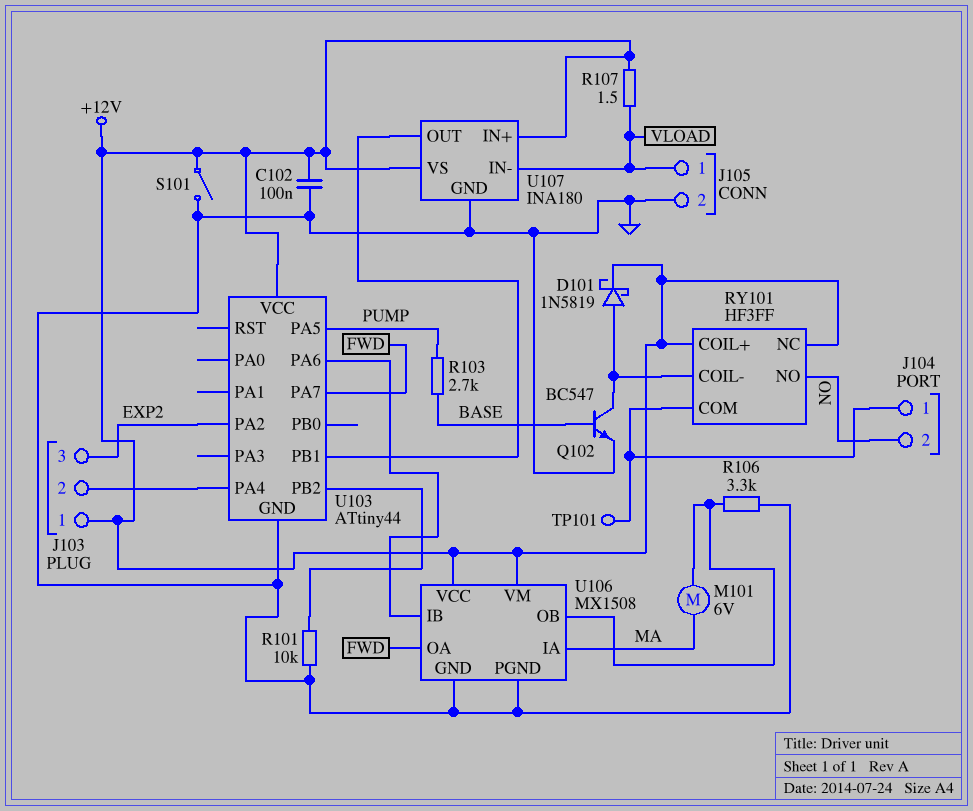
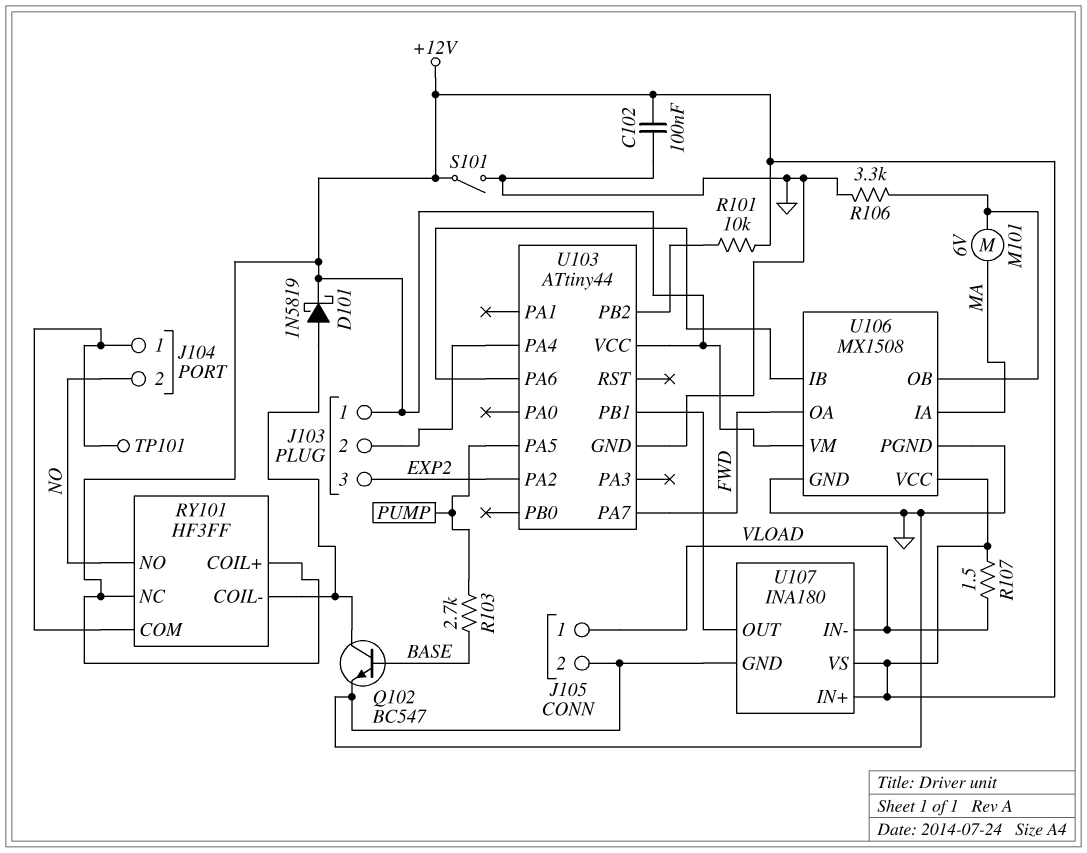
R101: 10k (GND, U103/PB2) -> 10k (+12V, U103/PB2)

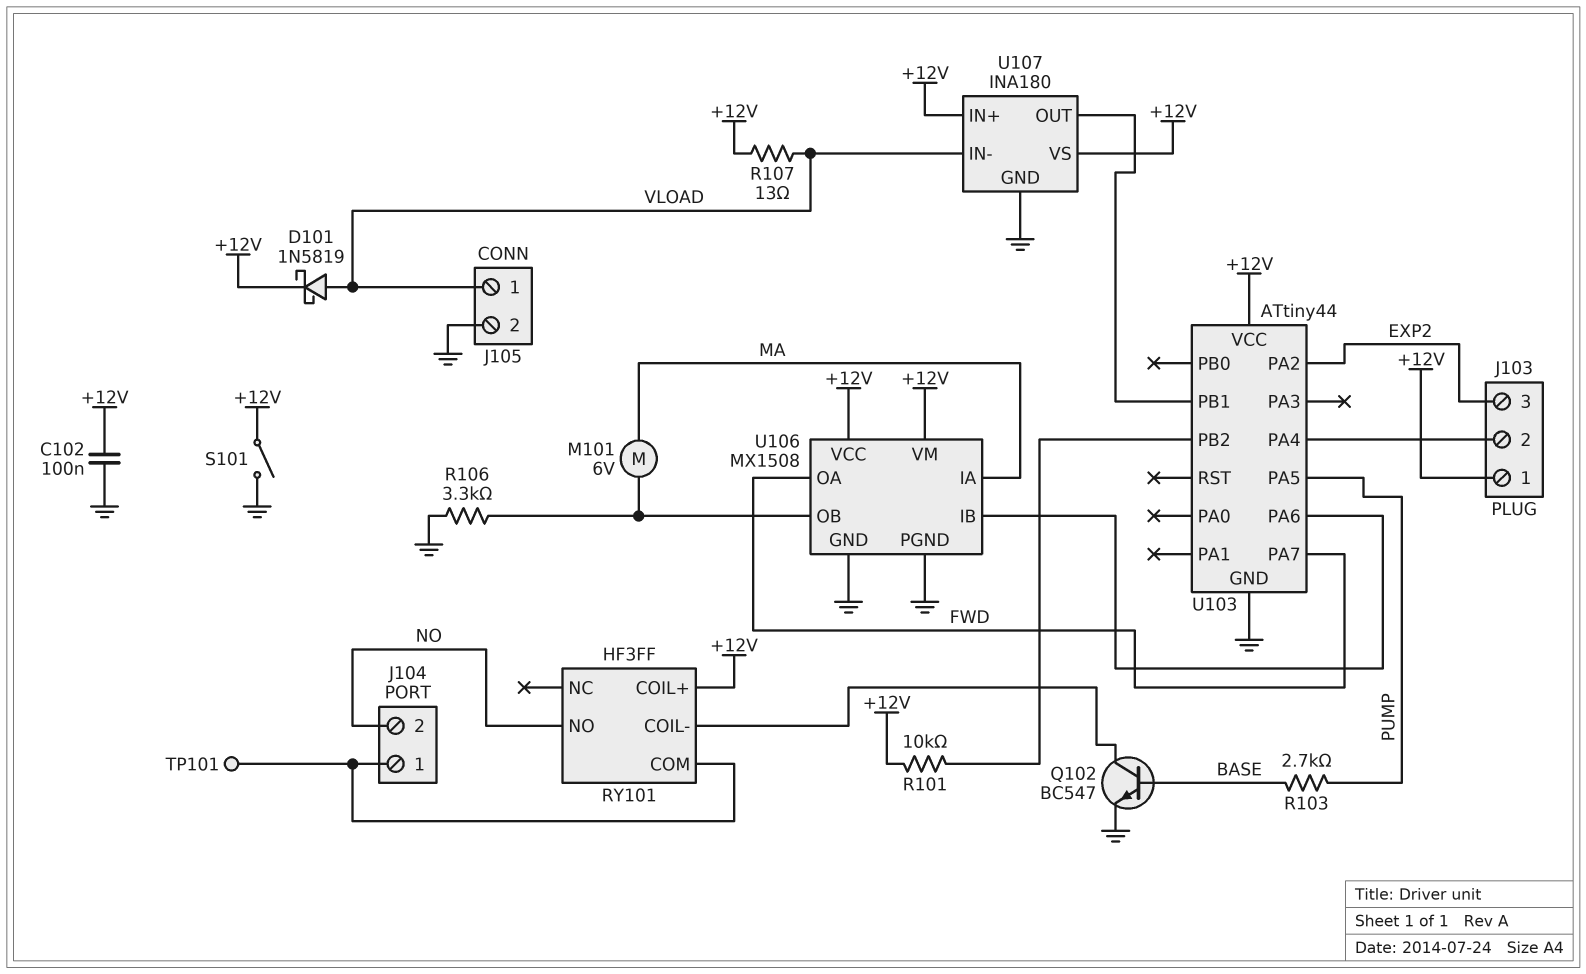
D101: schottky 1N5819 (A RY101/COIL-, K +12V) -> schottky 1N5819 (A VLOAD, K +12V)
R107: 1.5 (+12V, VLOAD) -> 13 (+12V, VLOAD)
RY101 pin NC: +12V -> none

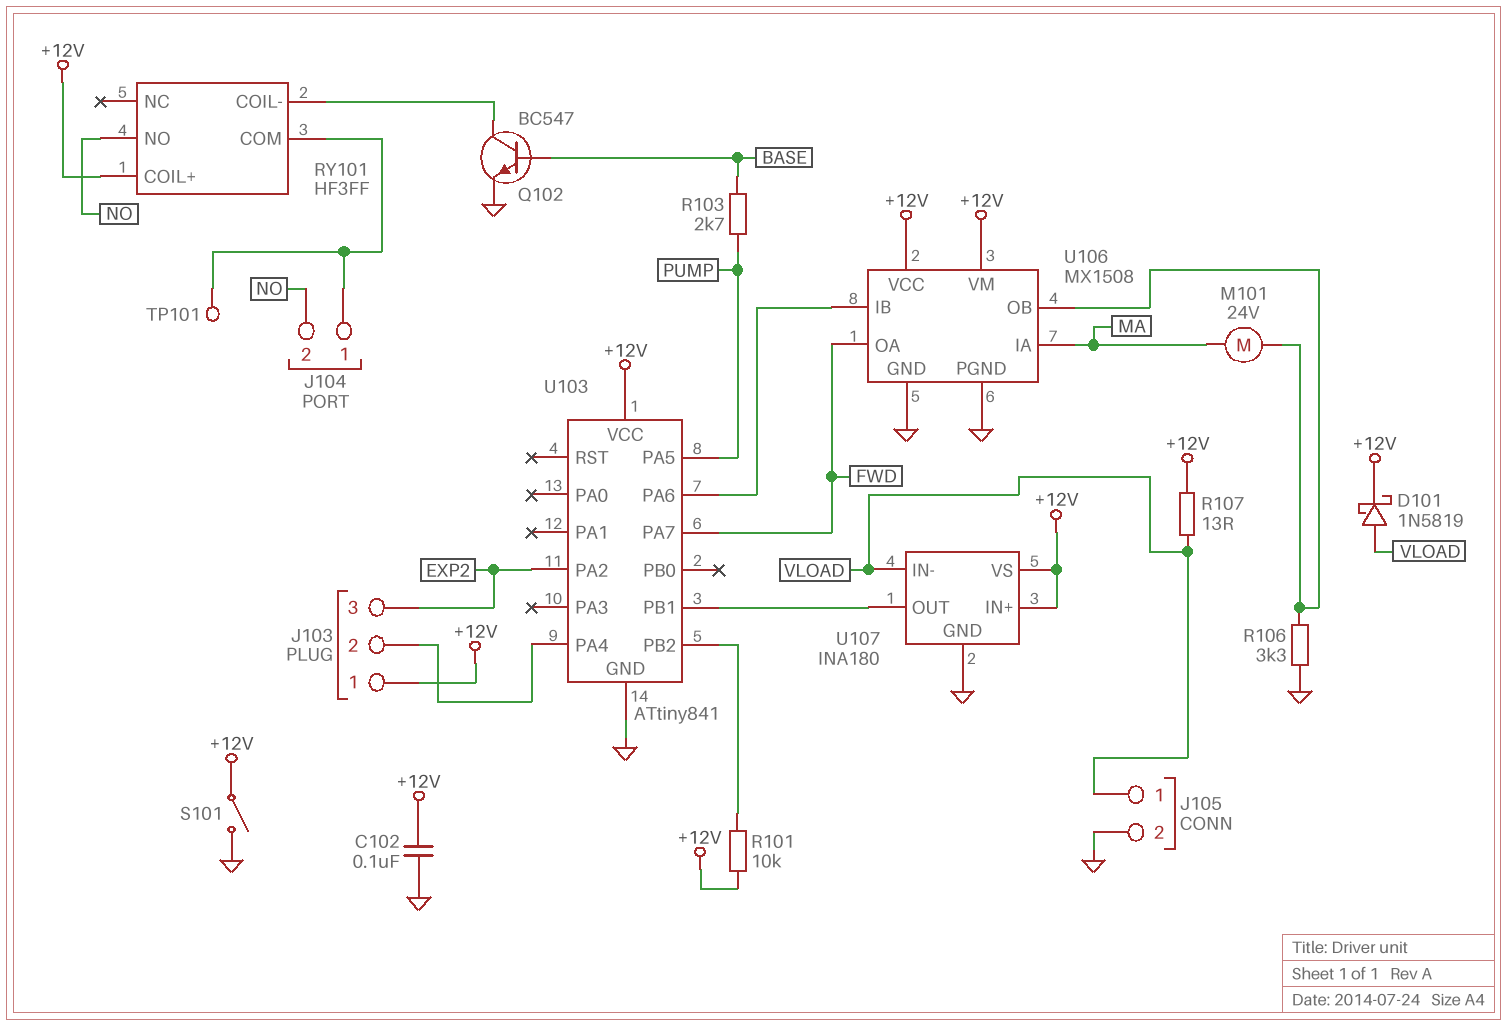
M101: motor 6V (MA, U106/OB) -> motor 24V (MA, U106/OB)
U103: ATtiny44 -> ATtiny841

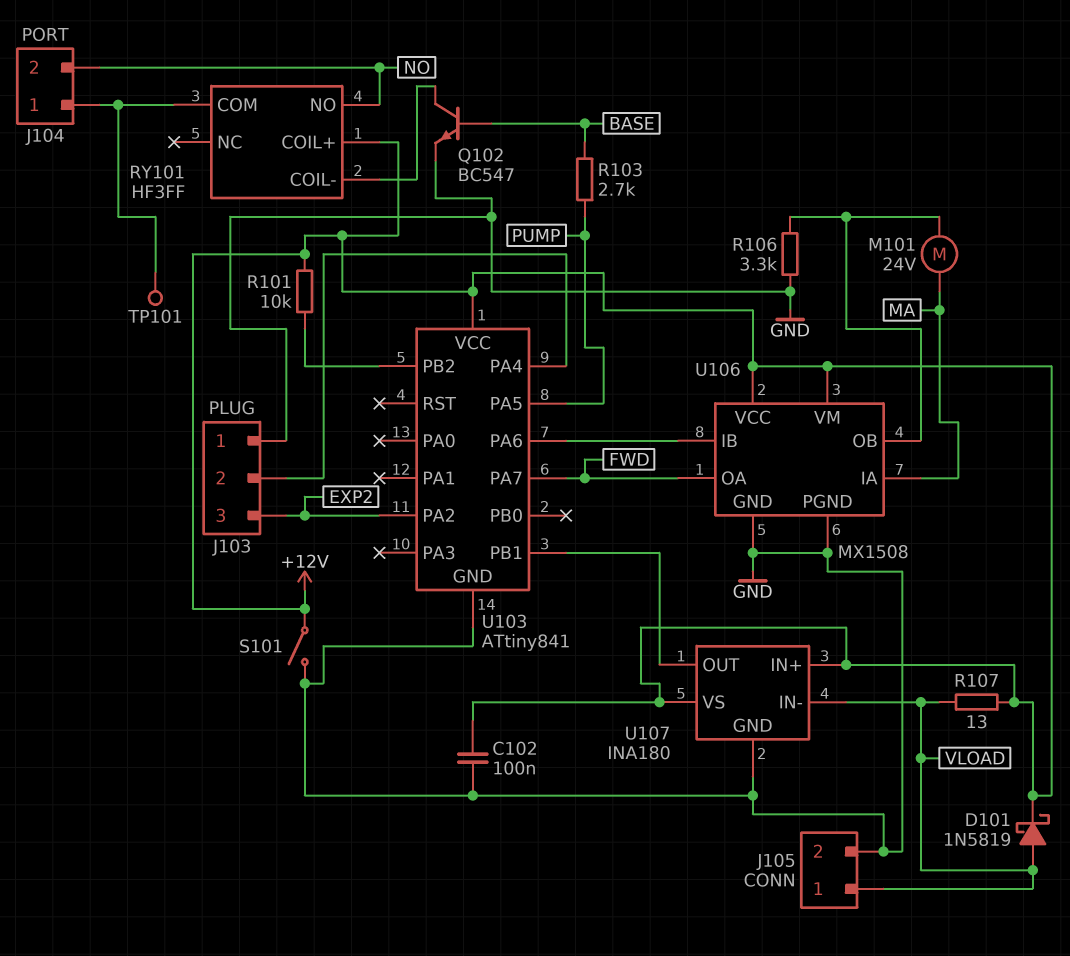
J103 pin 1: +12V -> GND

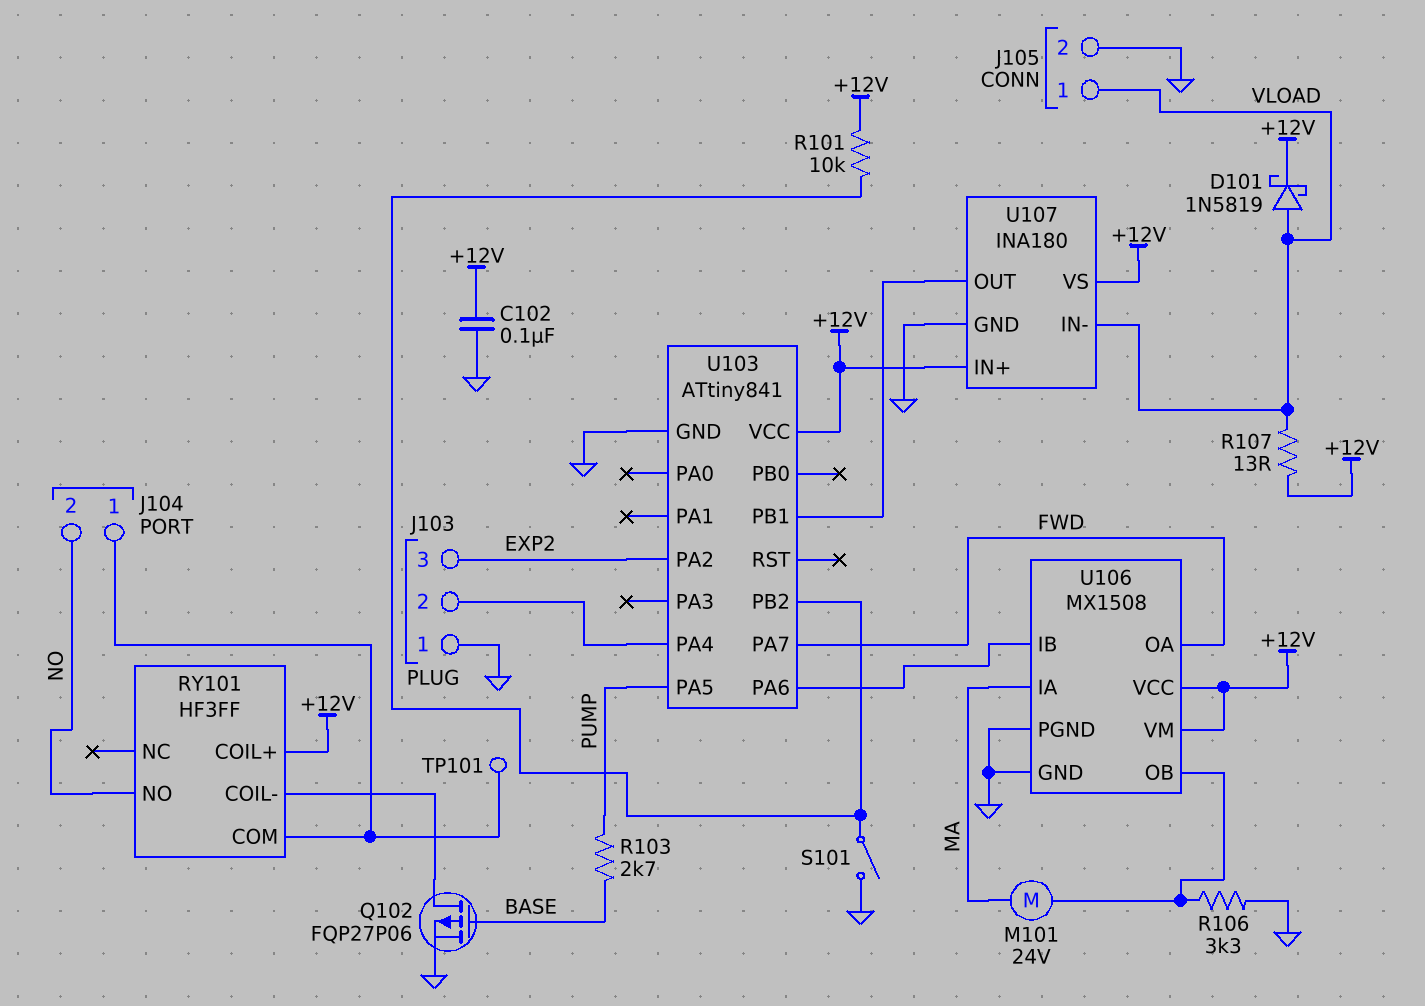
Q102: NPN BC547 (B BASE, C RY101/COIL-, E GND) -> PMOS FQP27P06 (G BASE, D RY101/COIL-, S GND)
S101: switch (+12V, GND) -> switch (GND, U103/PB2)

